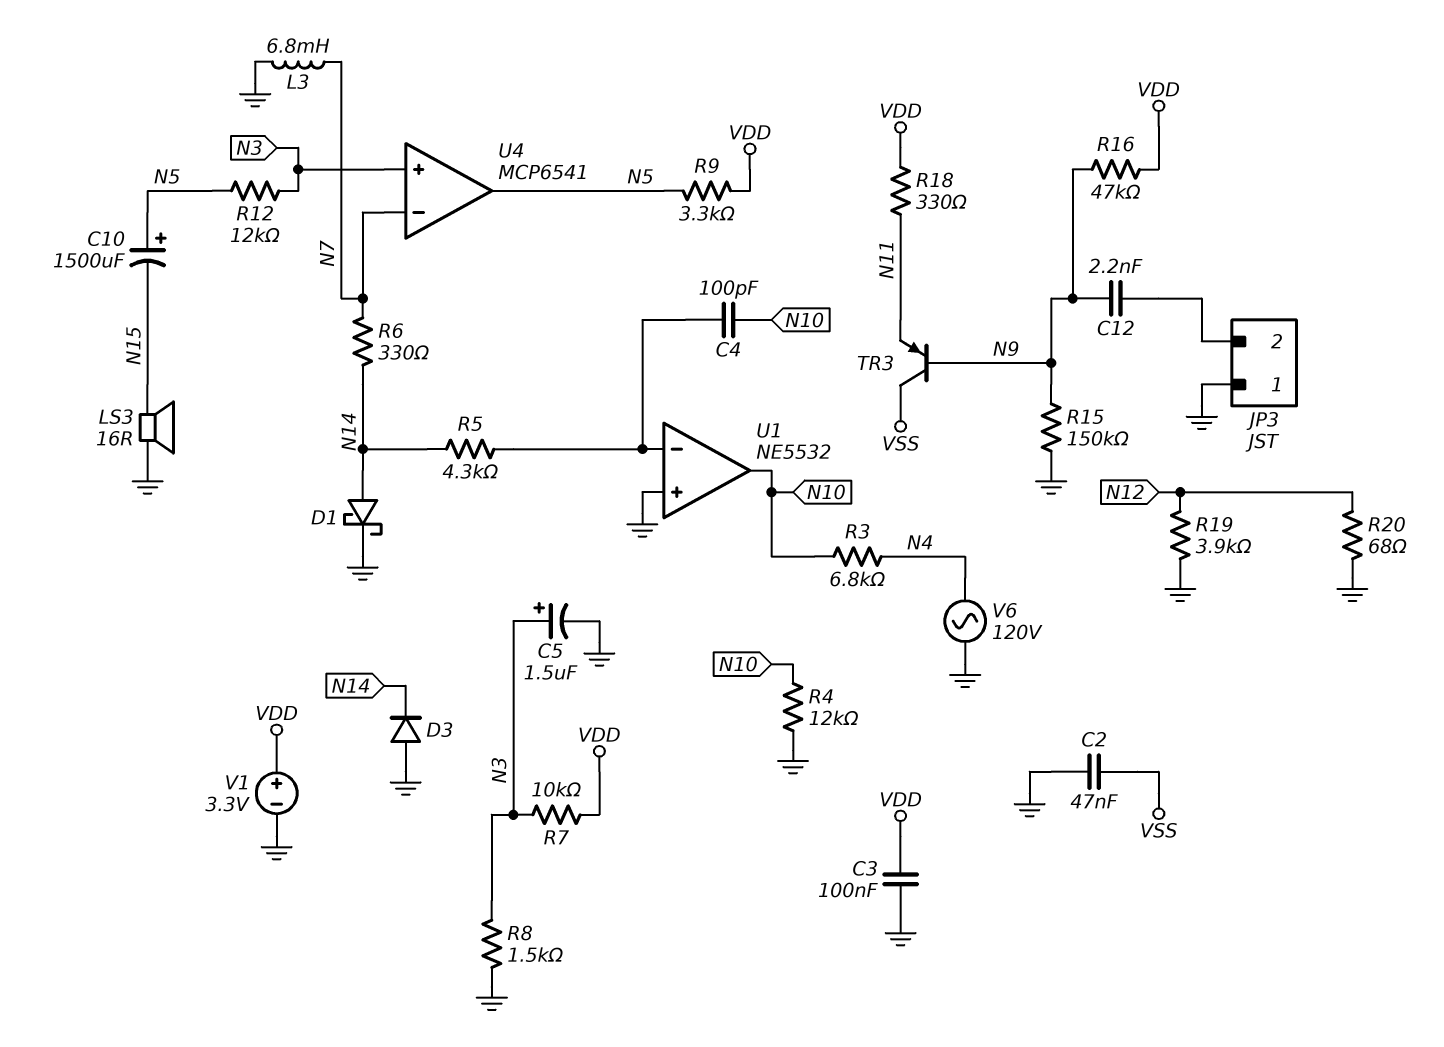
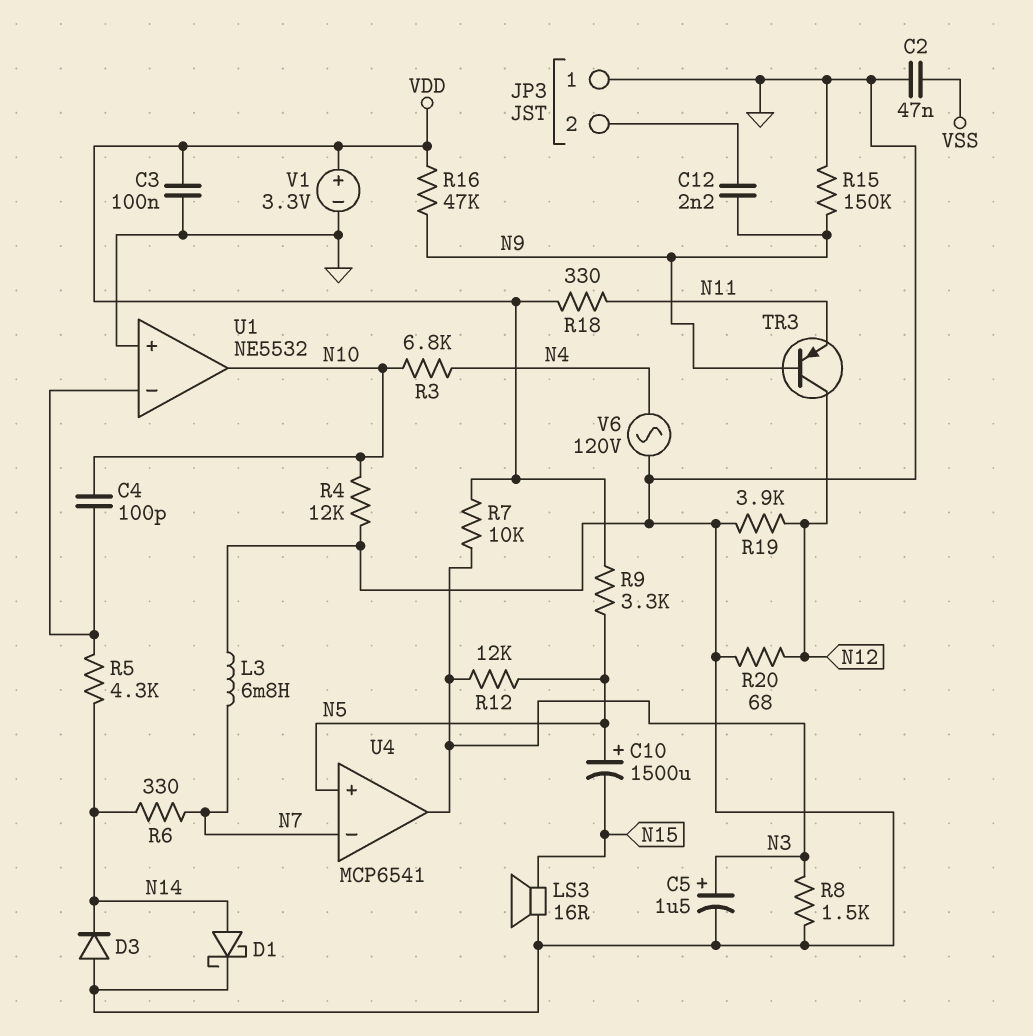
TR3: PNP (B N9, C VSS, E N11) -> PNP (B N9, C N12, E N11)
U4 pin in+: N3 -> N5
U4 pin out: N5 -> N3

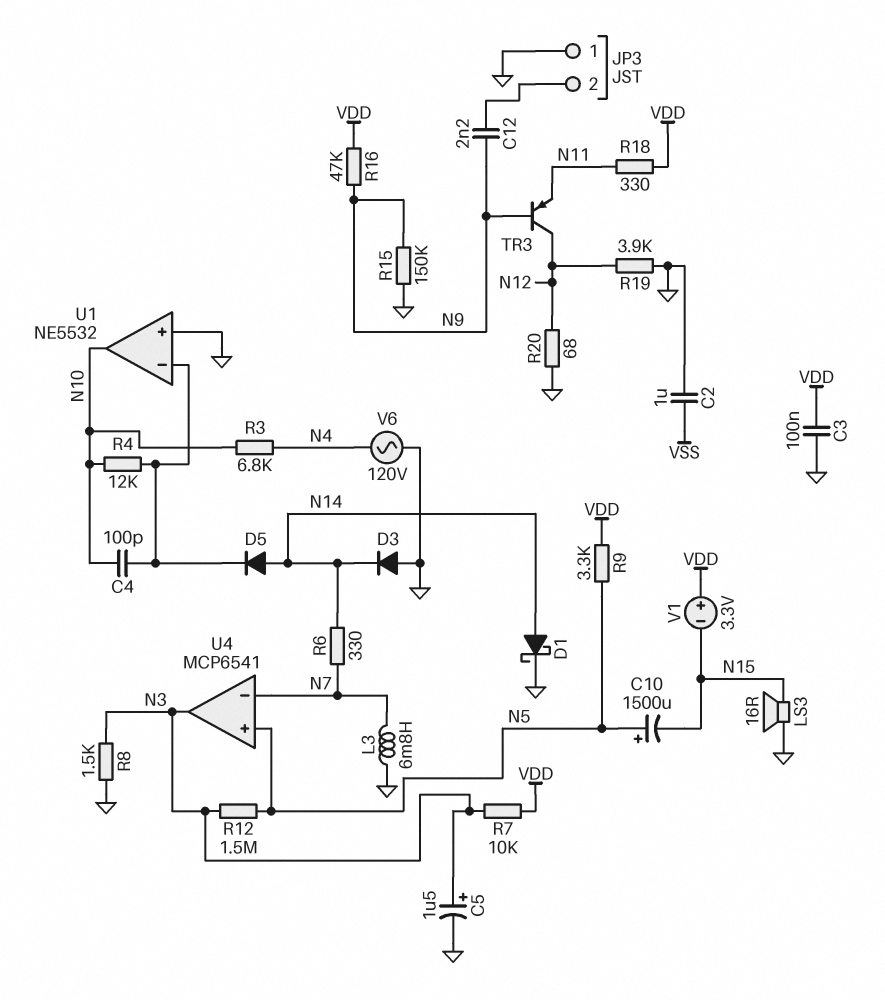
C2: 47nF (GND, VSS) -> 1uF (GND, VSS)
D5: none -> diode (A N14, K U1/in-)
R4: 12k (GND, N10) -> 12k (N10, U1/in-)
R5: 4.3k (N14, U1/in-) -> none
R12: 12k (N3, N5) -> 1.5M (N3, N5)
V1: 3.3V (plus VDD, minus GND) -> 3.3V (plus VDD, minus N15)

